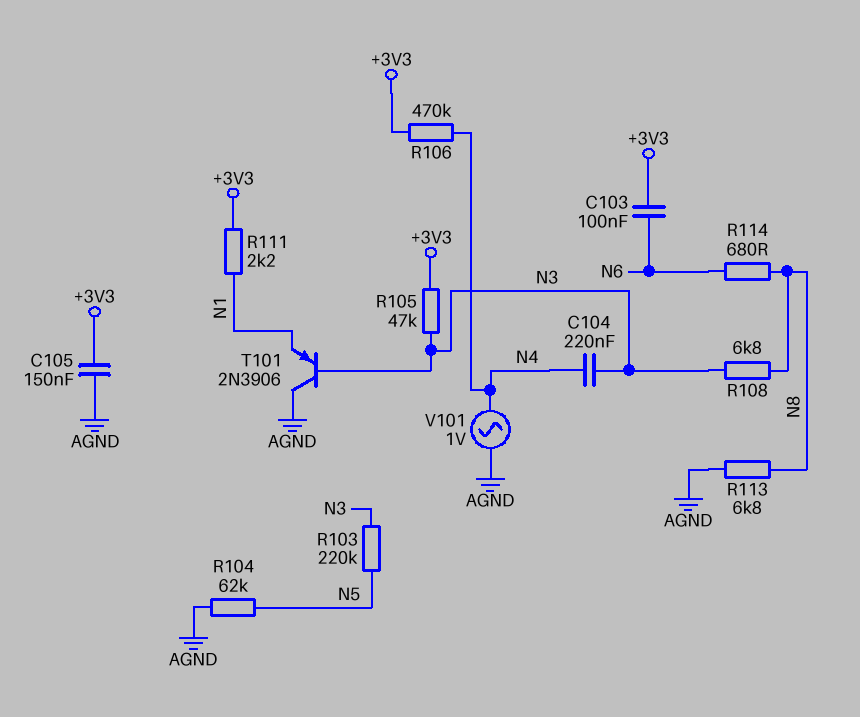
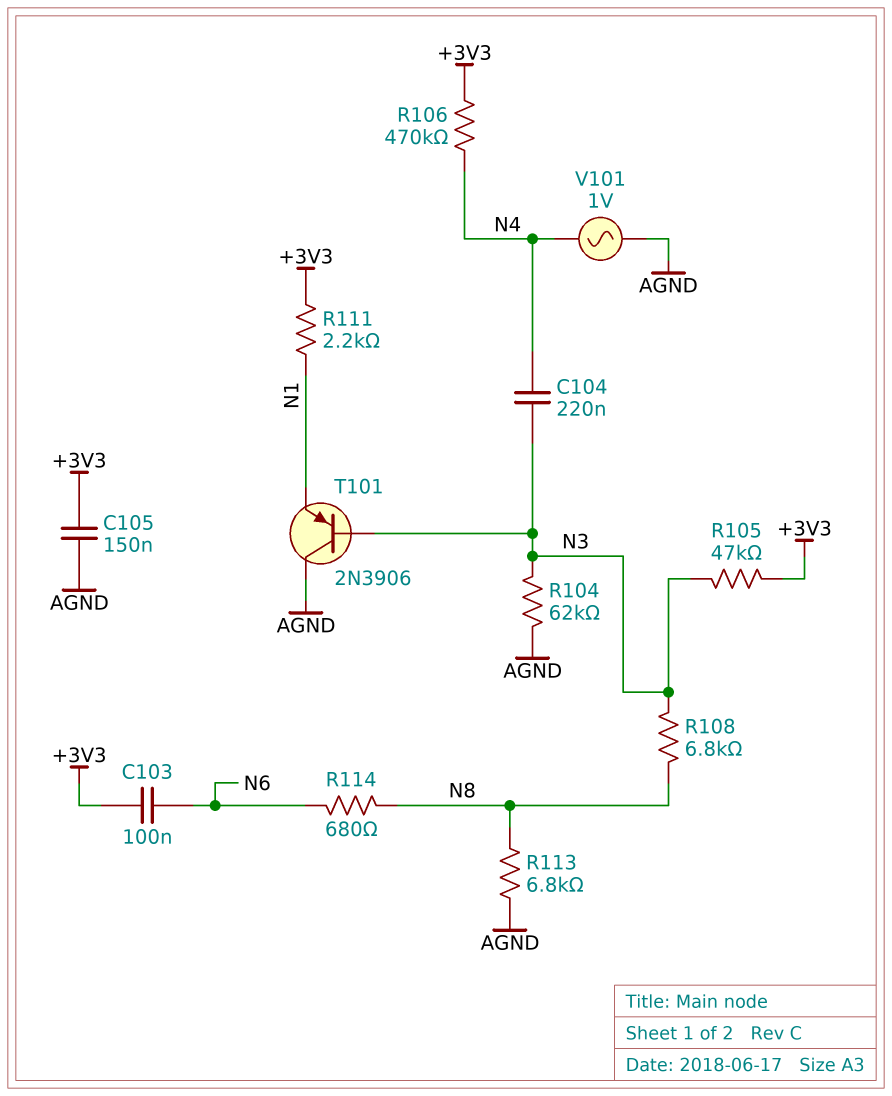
R103: 220k (N3, N5) -> none
R104: 62k (AGND, N5) -> 62k (AGND, N3)

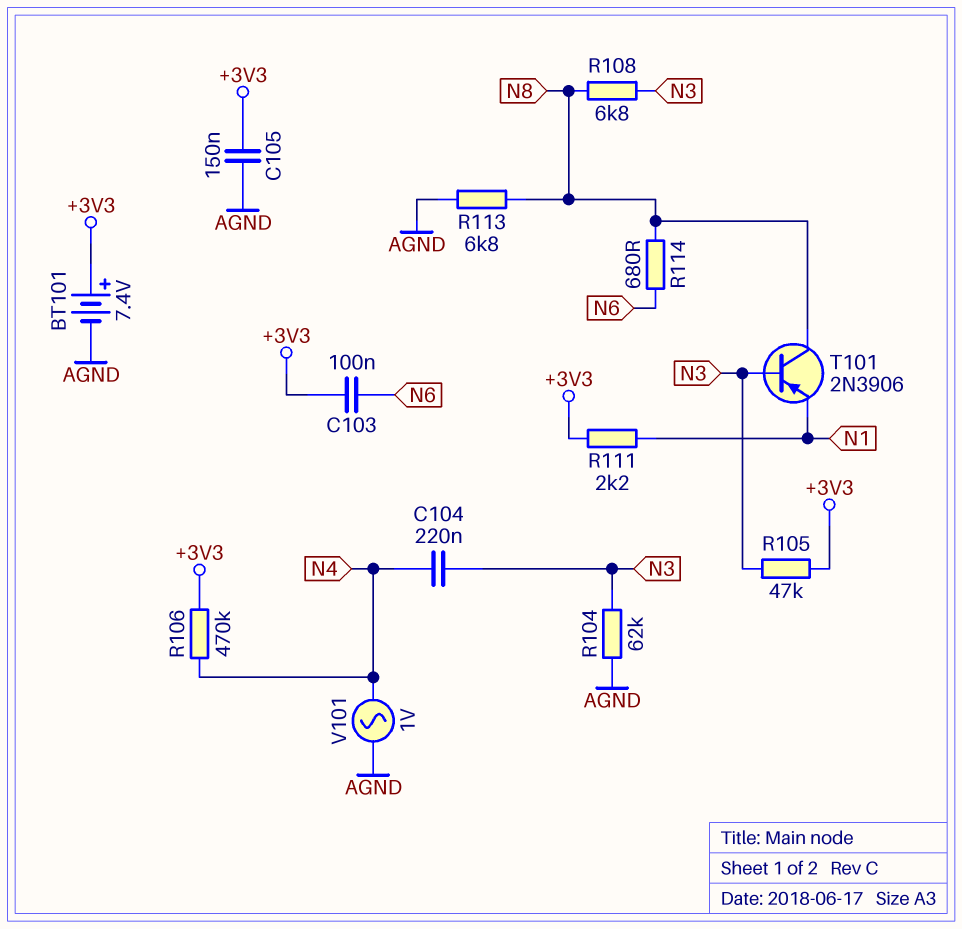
BT101: none -> 7.4V (plus +3V3, minus AGND)
T101: PNP 2N3906 (B N3, C AGND, E N1) -> PNP 2N3906 (B N3, C N8, E N1)

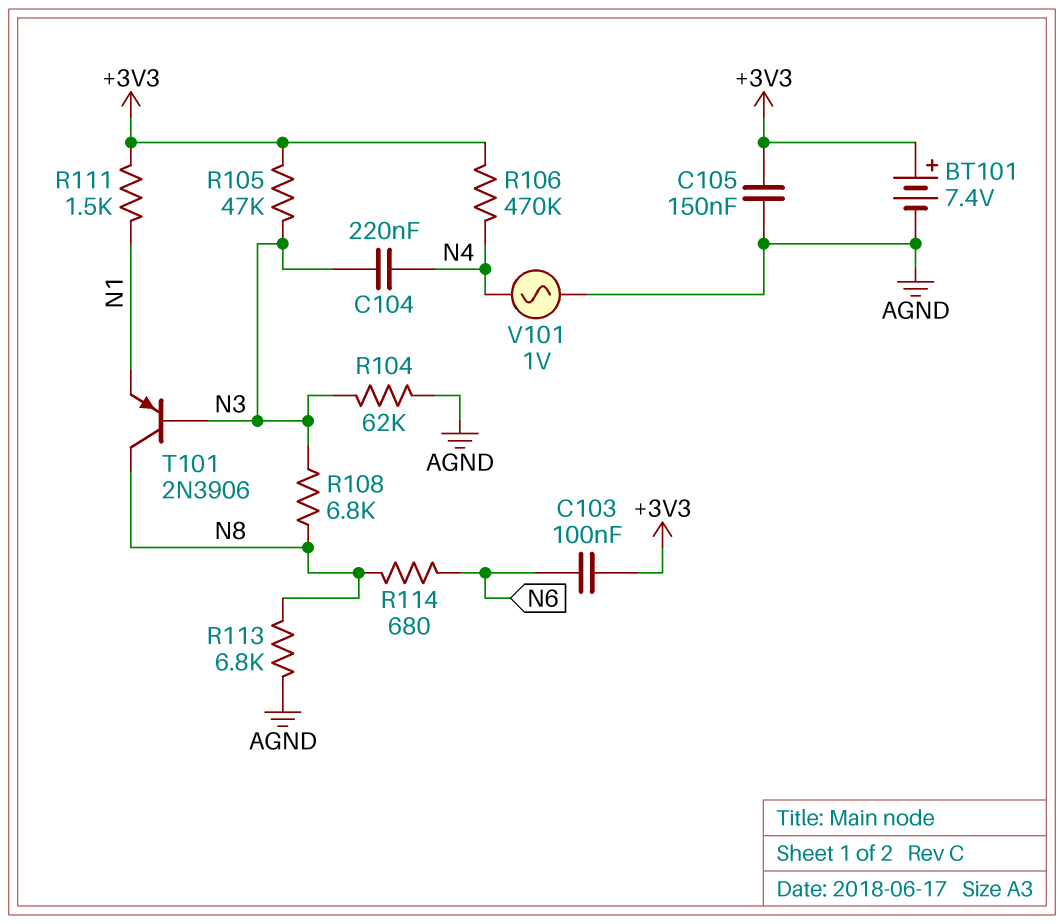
R111: 2.2k (+3V3, N1) -> 1.5k (+3V3, N1)

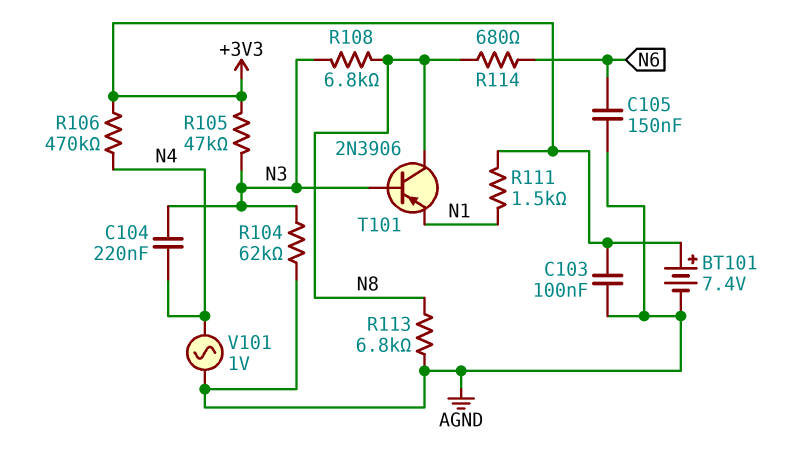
C103: 100nF (+3V3, N6) -> 100nF (+3V3, AGND)
C105: 150nF (+3V3, AGND) -> 150nF (AGND, N6)

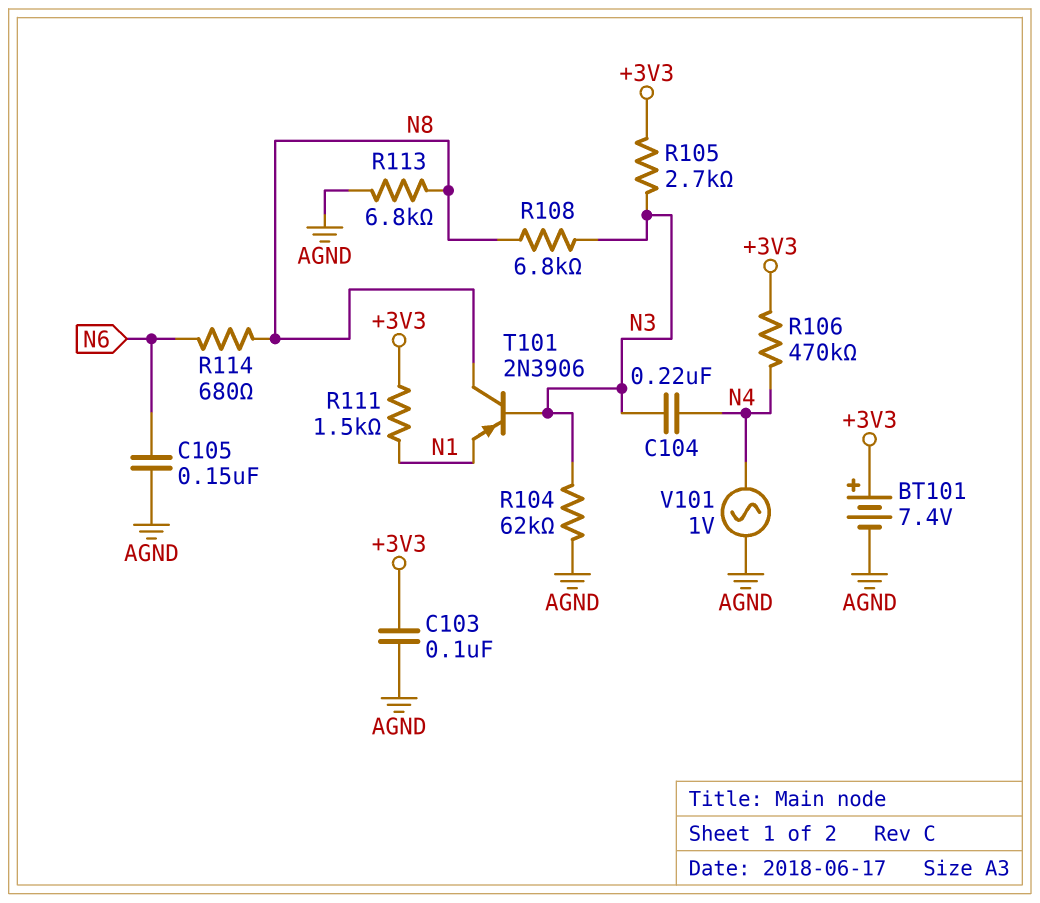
R105: 47k (+3V3, N3) -> 2.7k (+3V3, N3)

